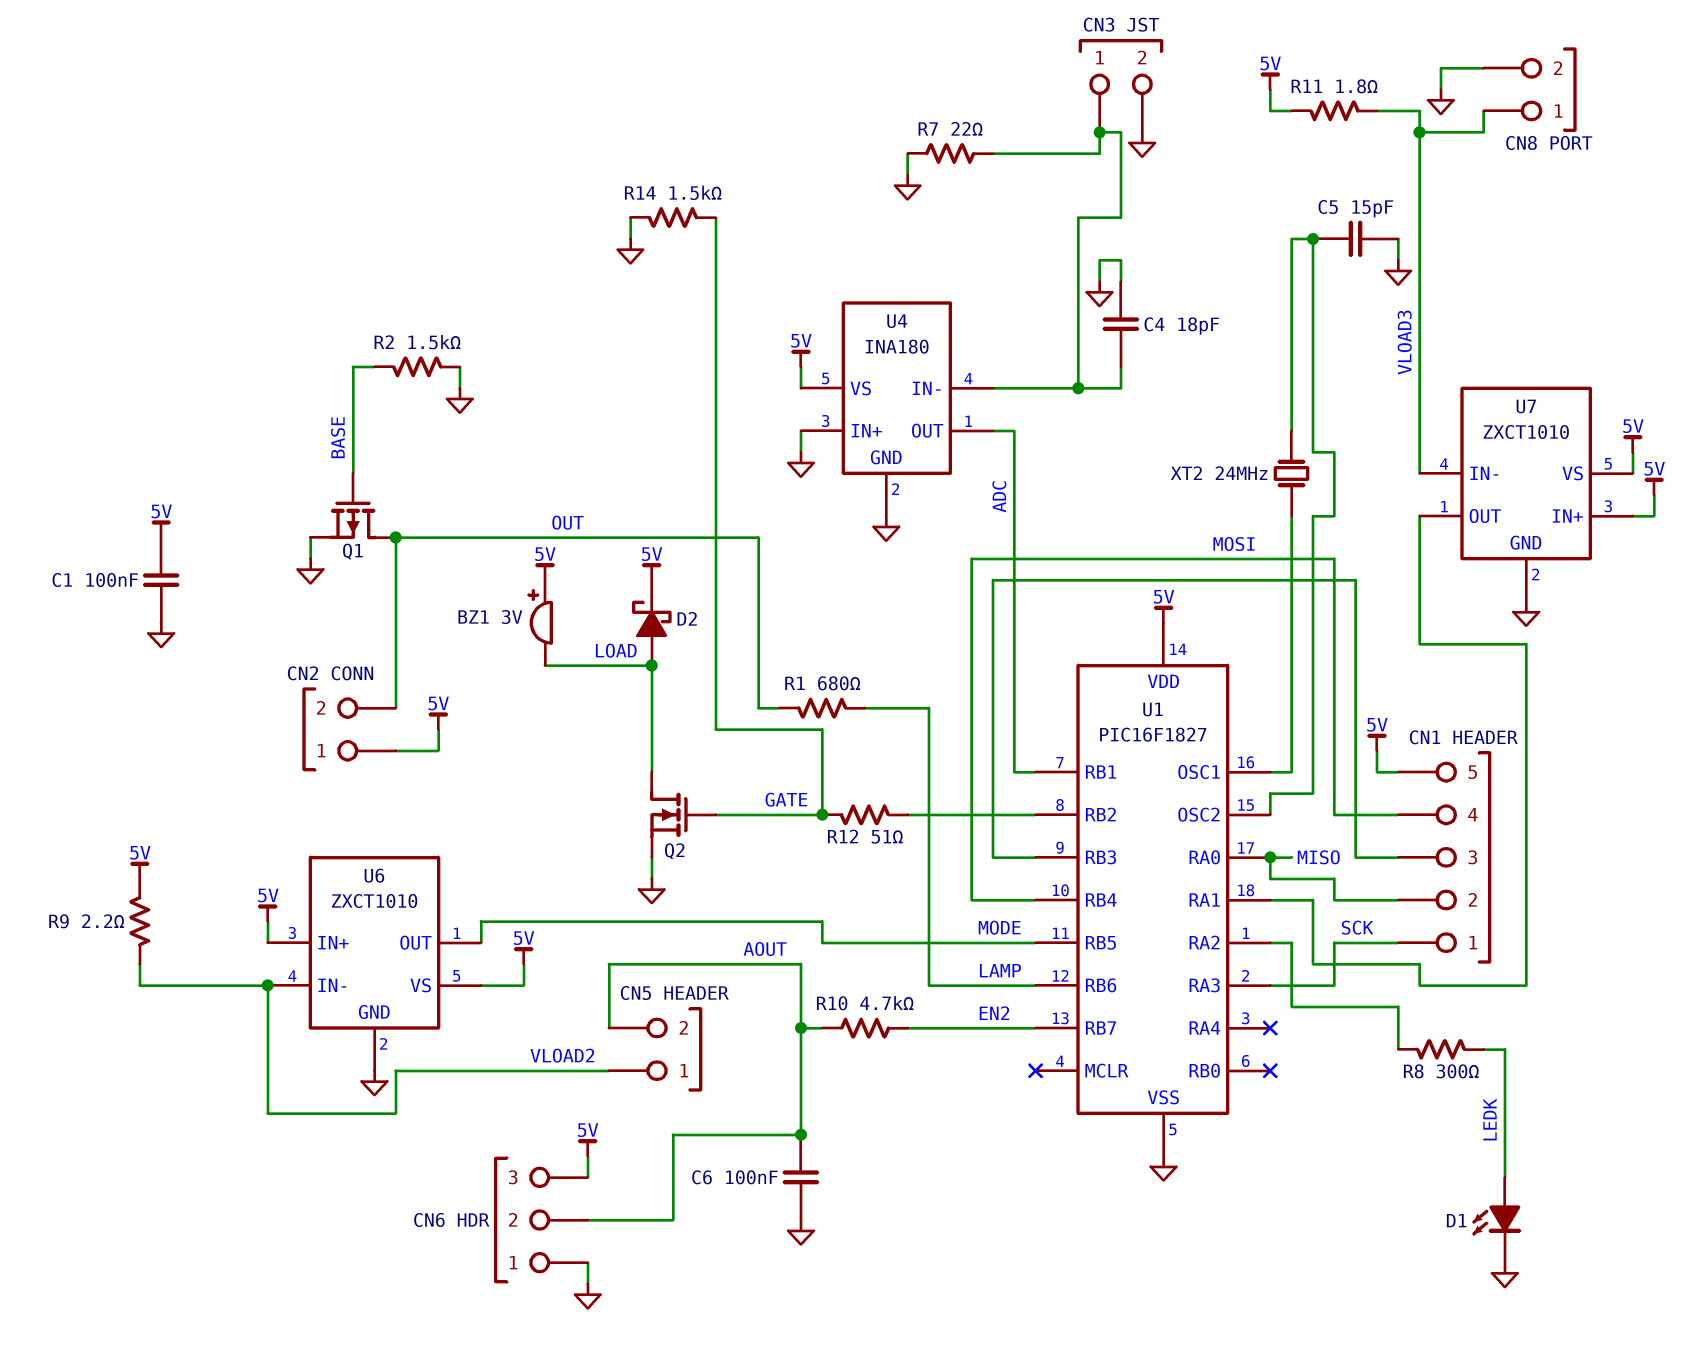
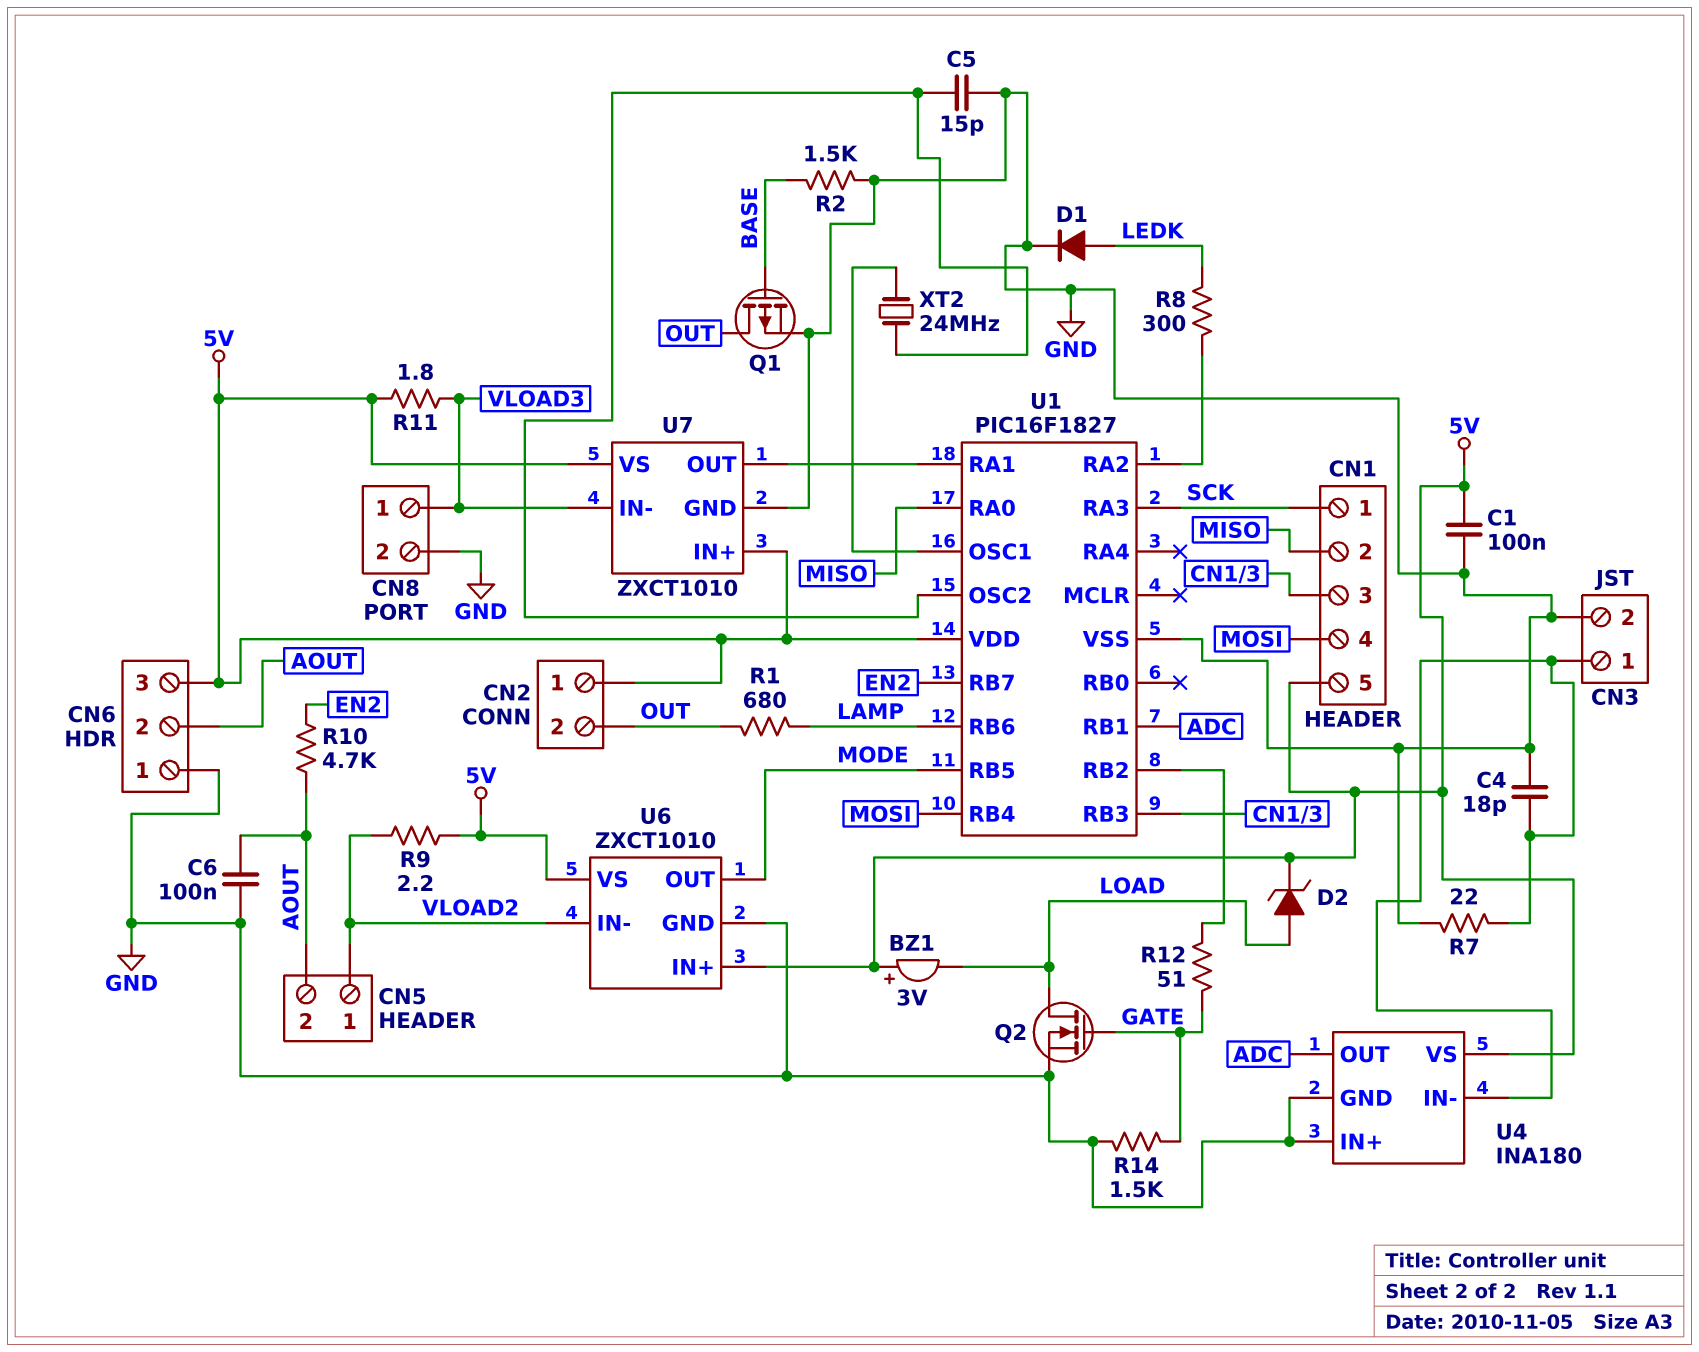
D1: LED (A LEDK, K GND) -> diode (A LEDK, K GND)
D2: schottky (A LOAD, K 5V) -> zener (A LOAD, K 5V)

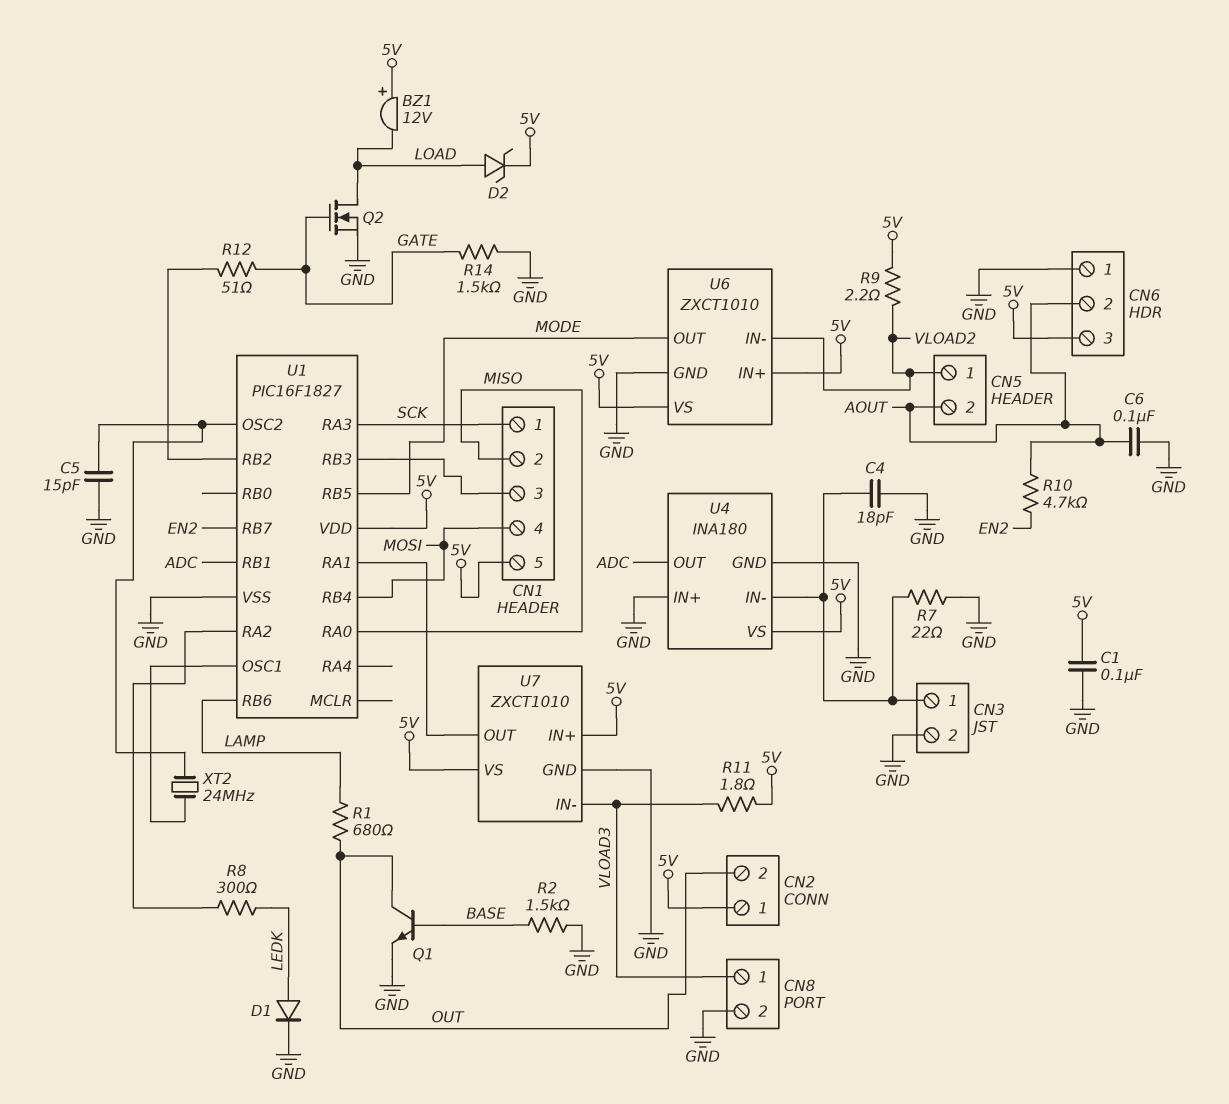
BZ1: buzzer 3V (plus 5V, minus LOAD) -> buzzer 12V (plus 5V, minus LOAD)
Q1: PMOS (G BASE, D OUT, S GND) -> NPN (B BASE, C OUT, E GND)

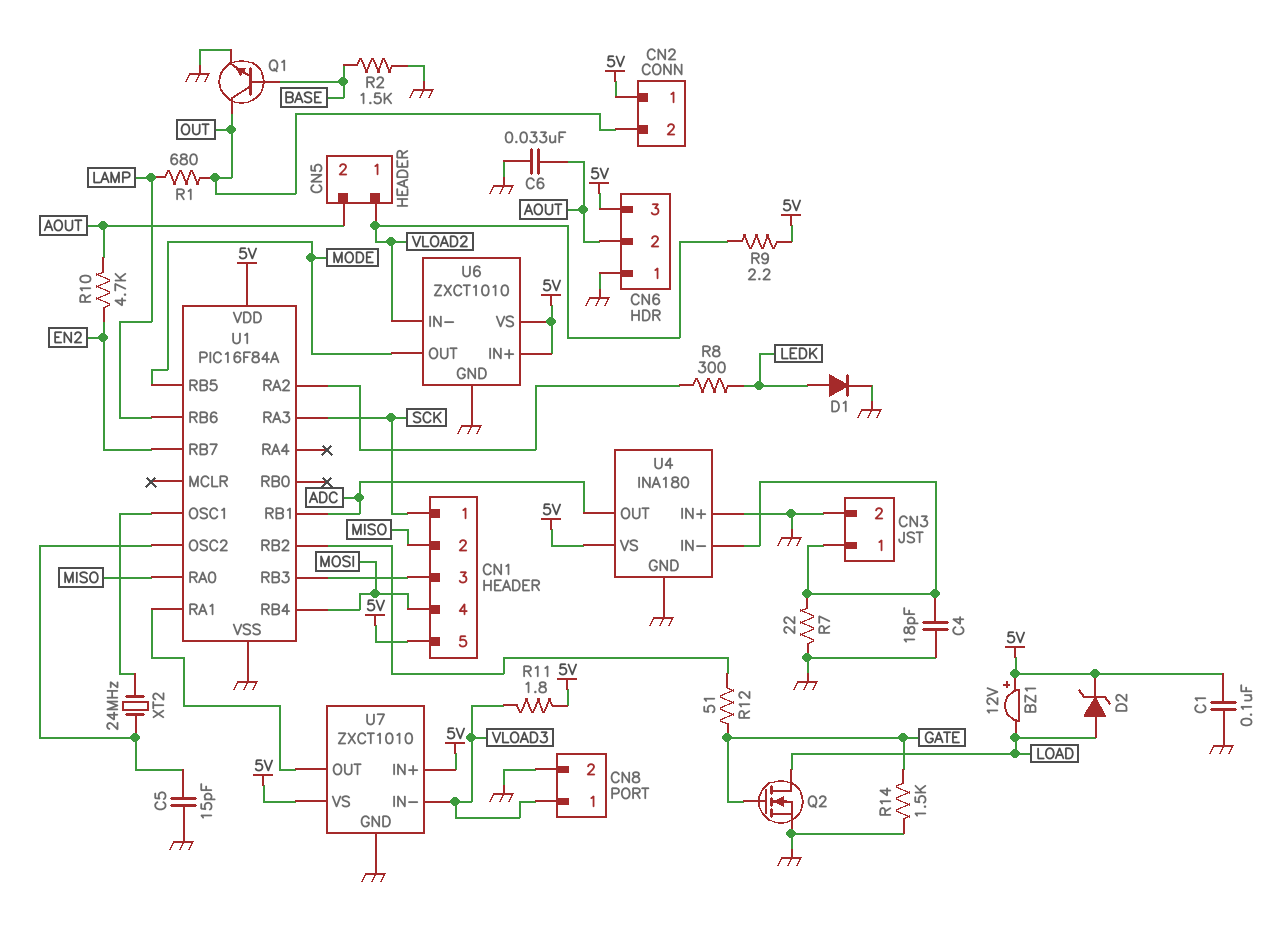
C6: 100nF (AOUT, GND) -> 33nF (AOUT, GND)
U1: PIC16F1827 -> PIC16F84A

